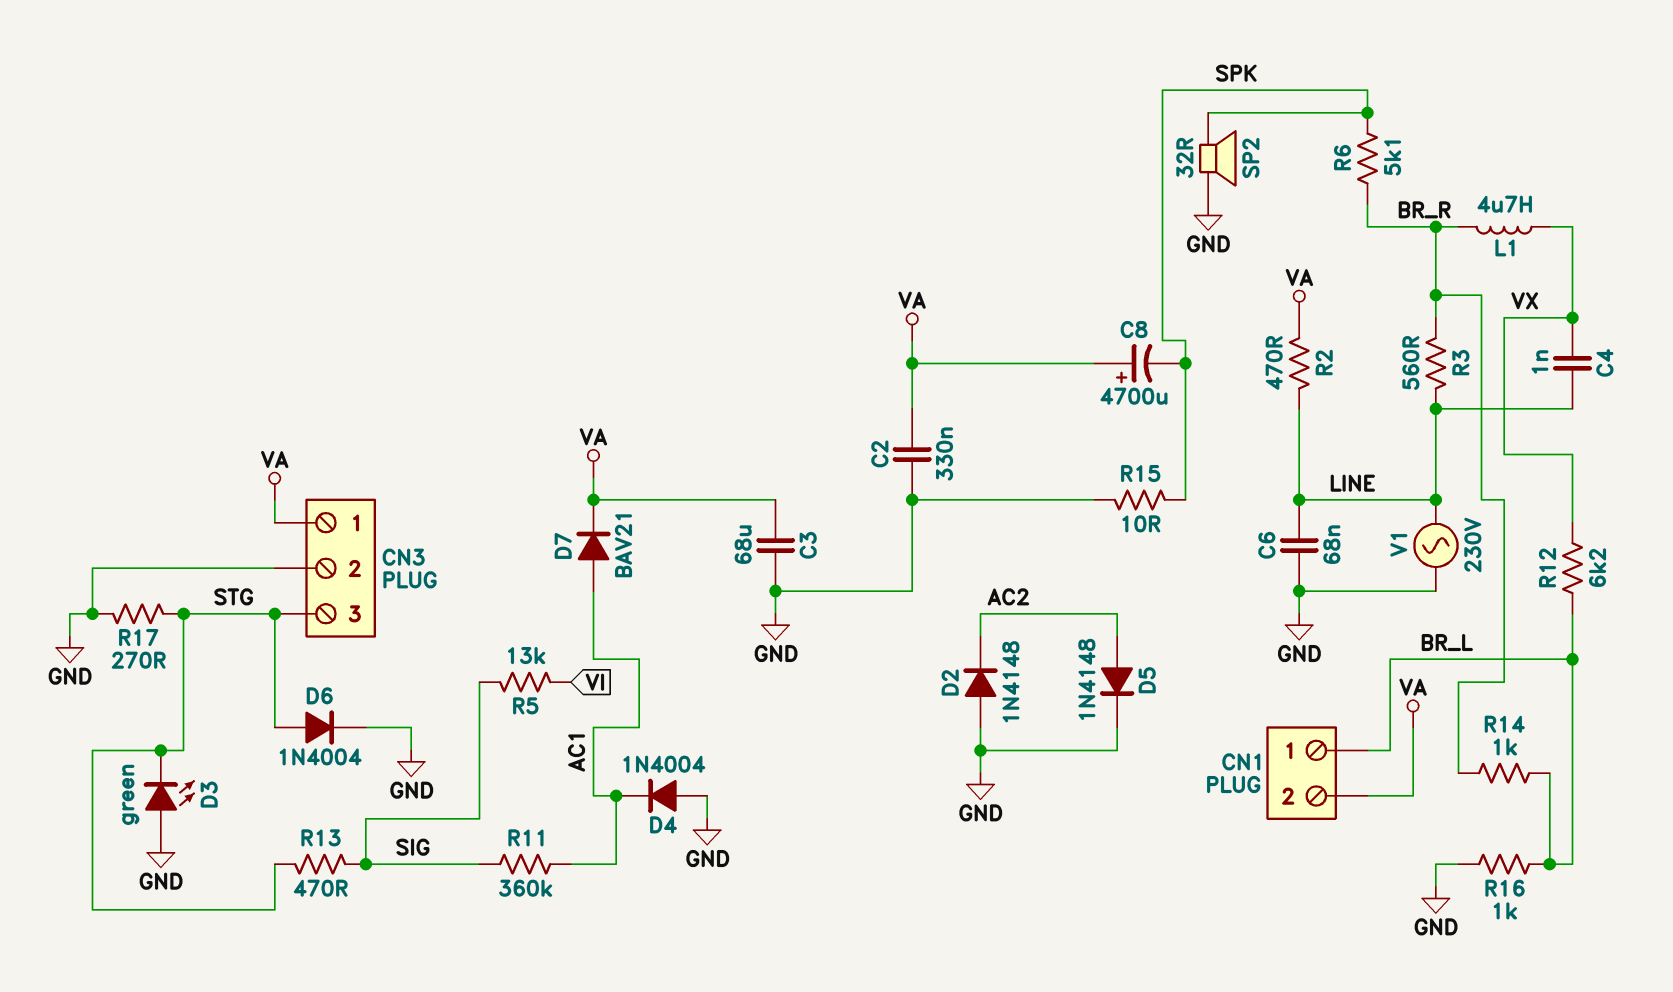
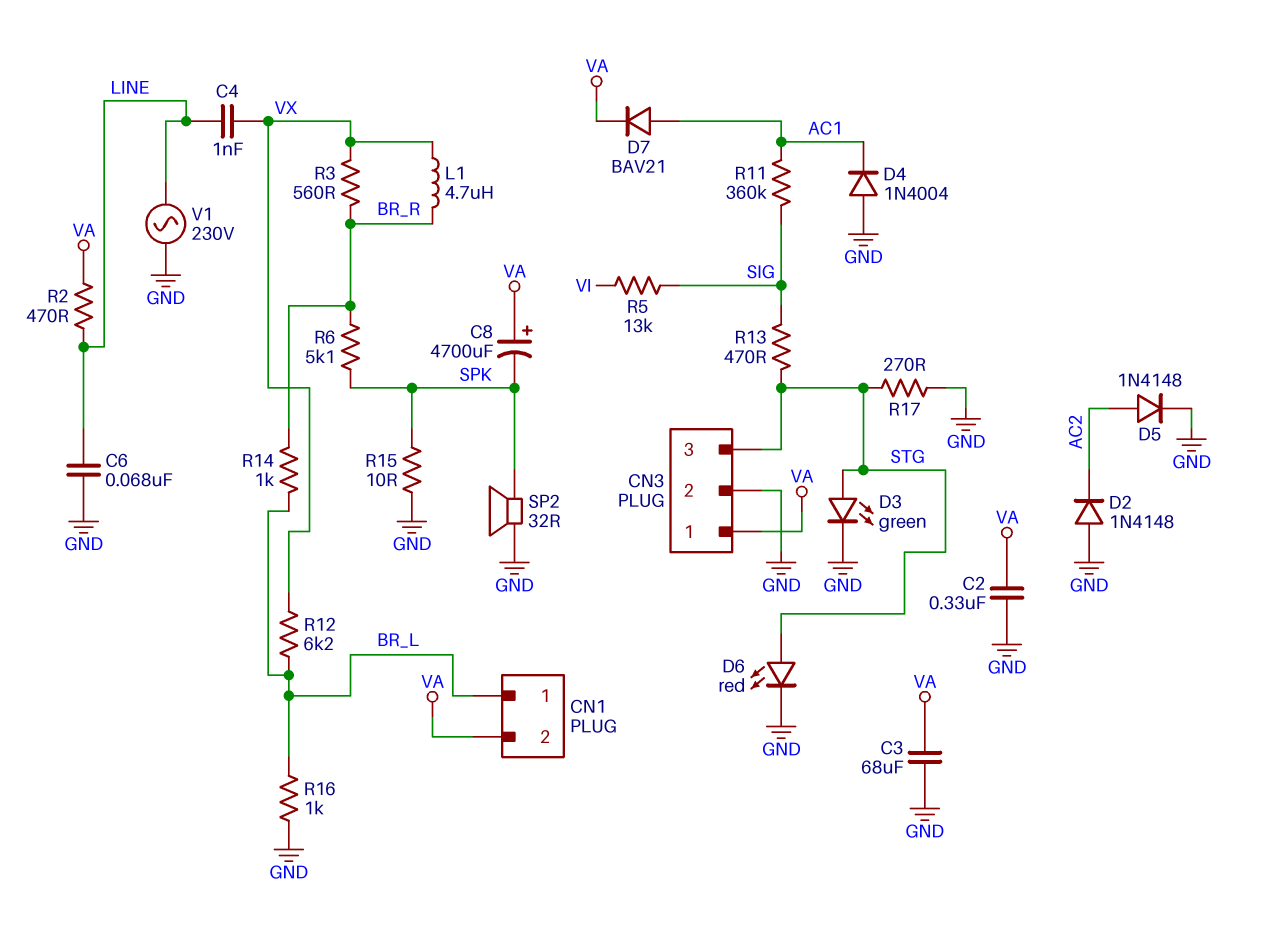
D3: LED green (A GND, K STG) -> LED green (A STG, K GND)
D6: diode 1N4004 (A STG, K GND) -> LED red (A STG, K GND)
R3: 560 (BR_R, LINE) -> 560 (BR_R, VX)

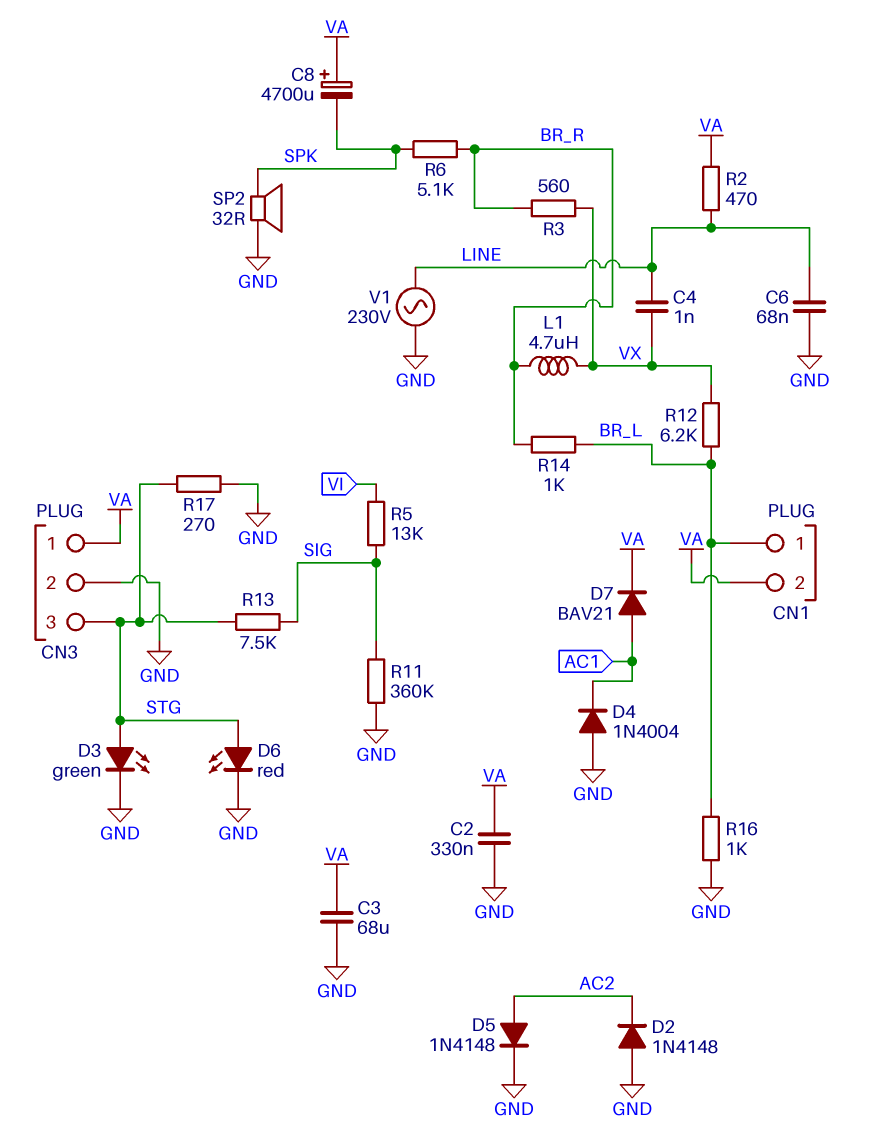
R11: 360k (AC1, SIG) -> 360k (GND, SIG)
R13: 470 (SIG, STG) -> 7.5k (SIG, STG)
R15: 10 (GND, SPK) -> none

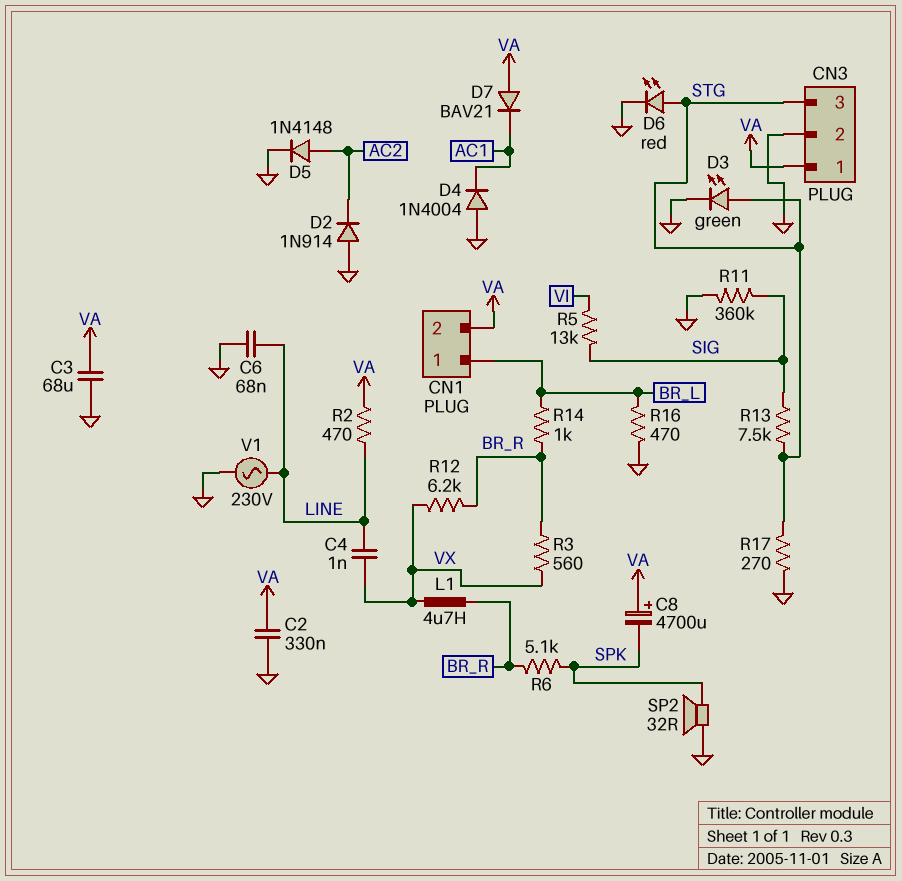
D2: diode 1N4148 (A GND, K AC2) -> diode 1N914 (A GND, K AC2)
D7: diode BAV21 (A AC1, K VA) -> diode BAV21 (A VA, K AC1)
R12: 6.2k (BR_L, VX) -> 6.2k (BR_R, VX)
R16: 1k (BR_L, GND) -> 470 (BR_L, GND)

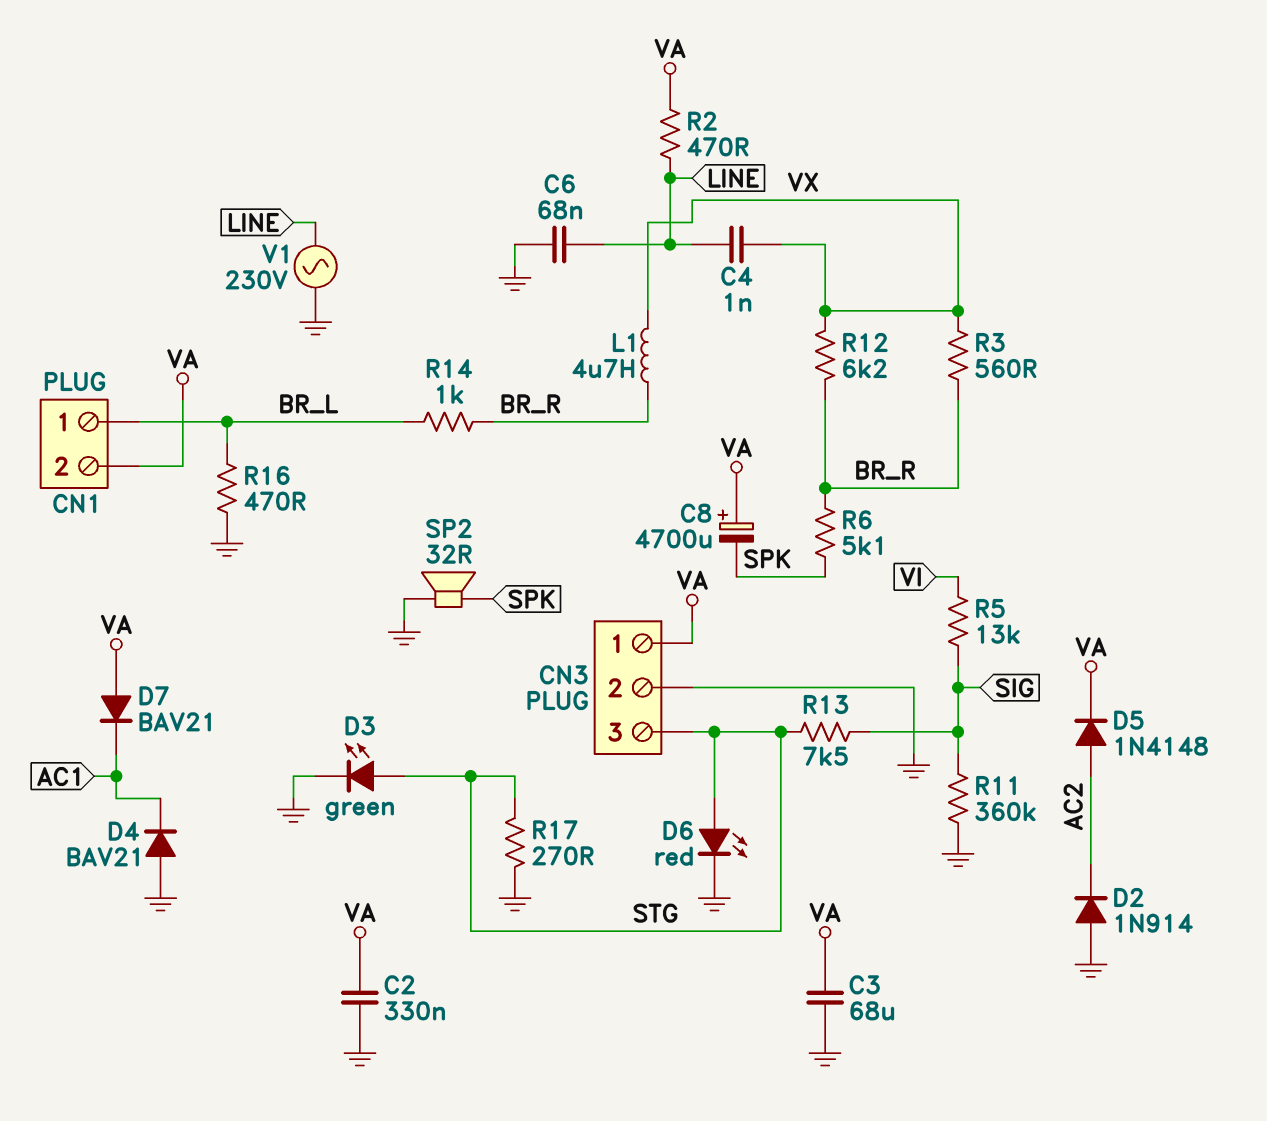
D4: diode 1N4004 (A GND, K AC1) -> diode BAV21 (A GND, K AC1)
D5: diode 1N4148 (A AC2, K GND) -> diode 1N4148 (A AC2, K VA)

